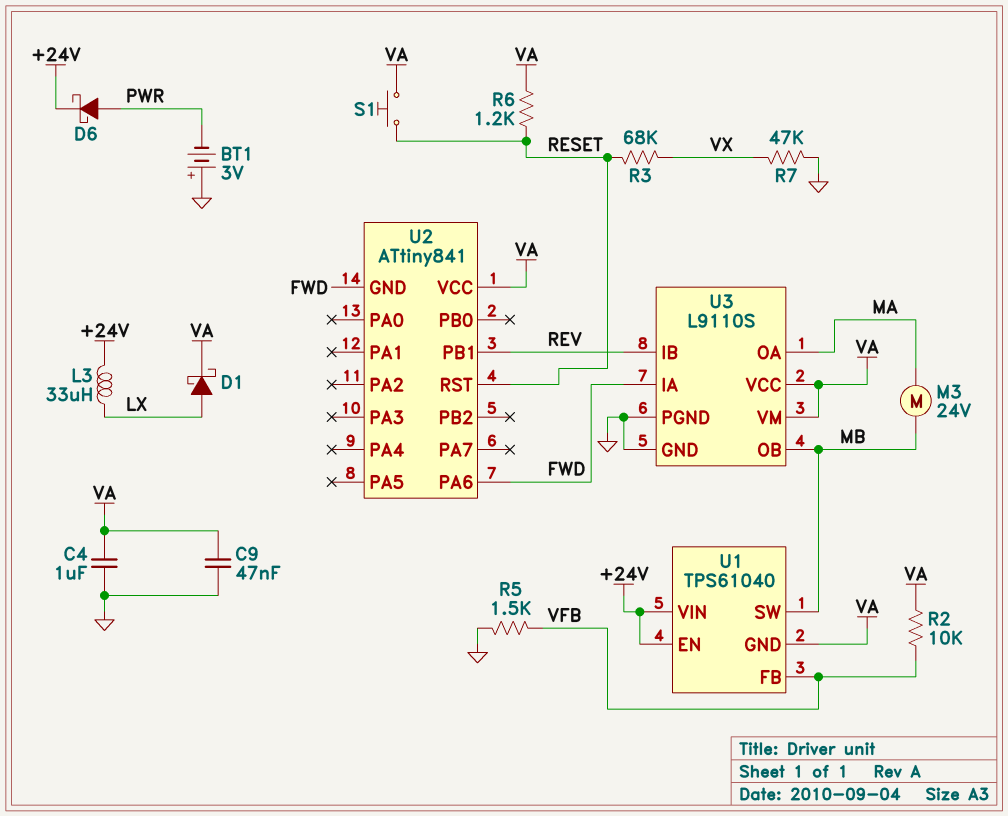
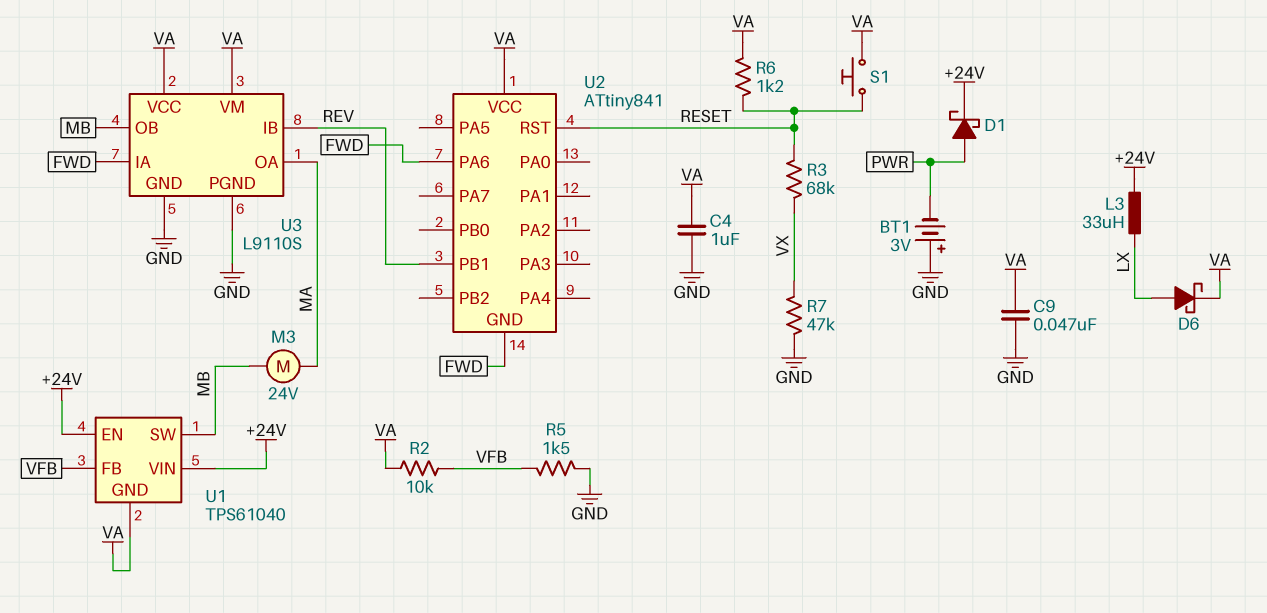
D1: schottky (A LX, K VA) -> schottky (A PWR, K +24V)
D6: schottky (A PWR, K +24V) -> schottky (A LX, K VA)

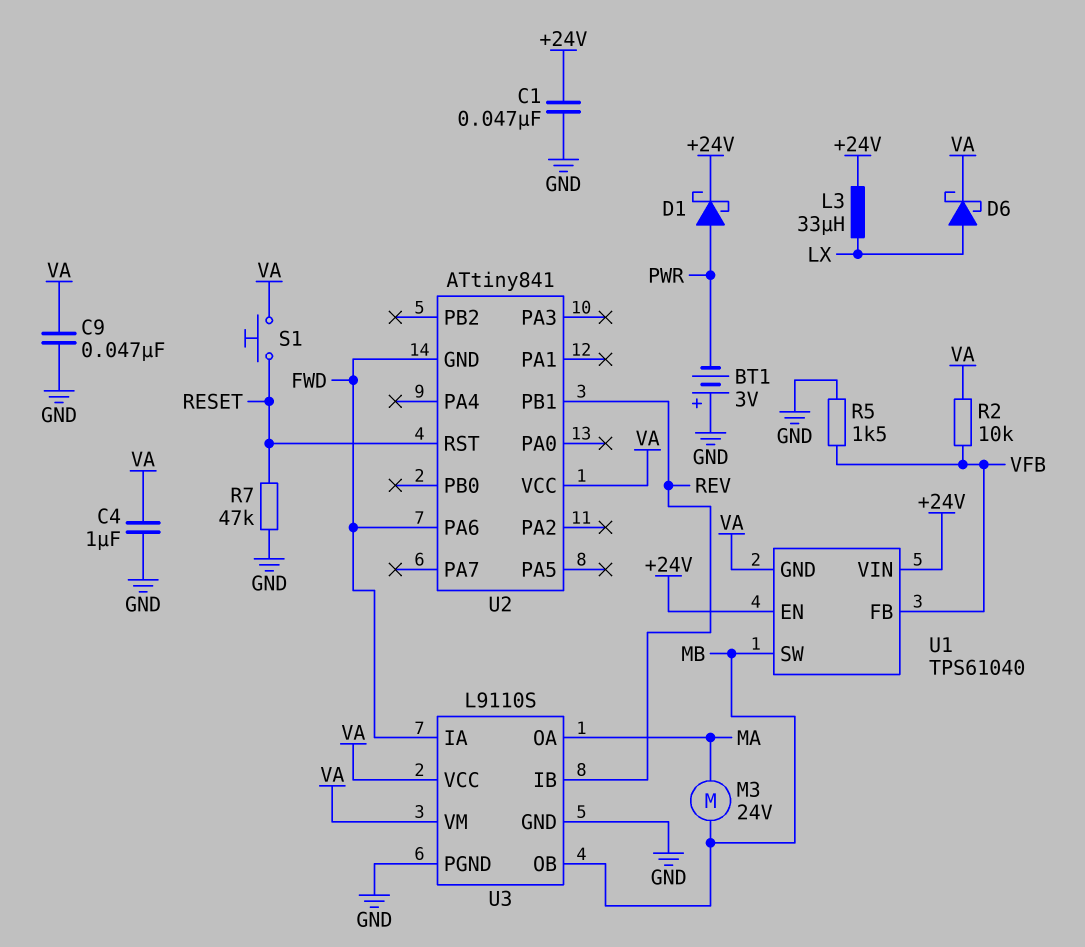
C1: none -> 47nF (+24V, GND)
R3: 68k (RESET, VX) -> none
R6: 1.2k (RESET, VA) -> none
R7: 47k (GND, VX) -> 47k (GND, RESET)

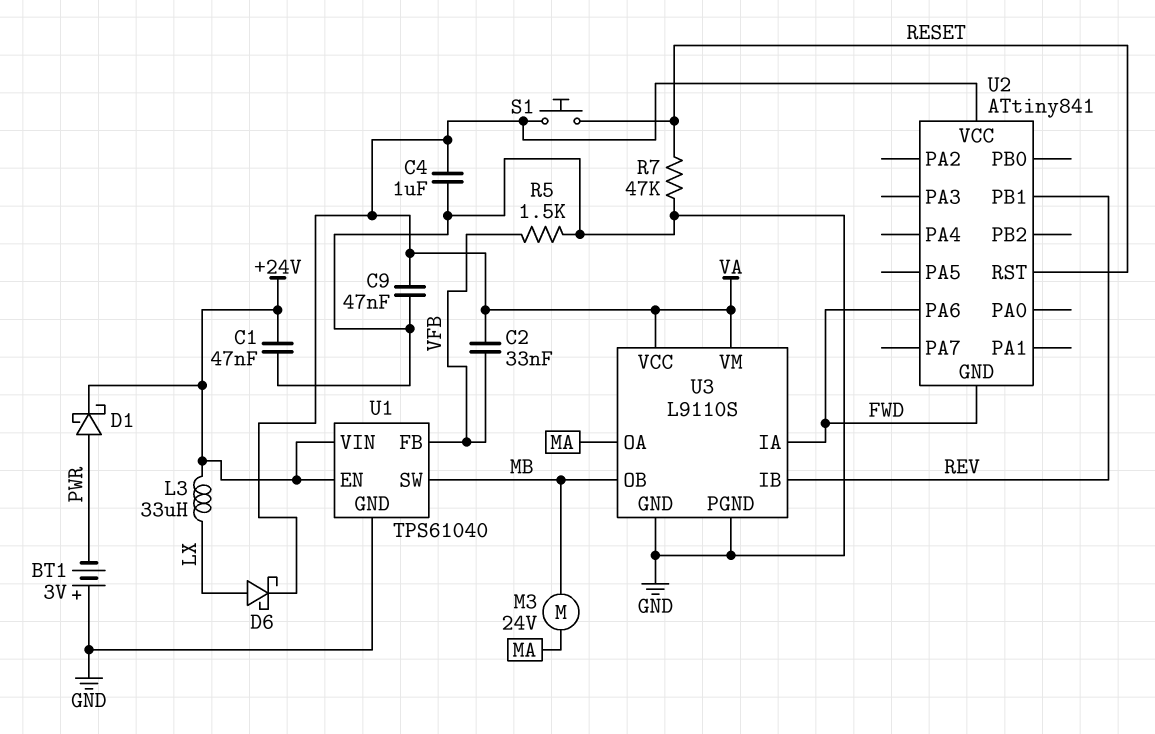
C2: none -> 33nF (VA, VFB)
R2: 10k (VA, VFB) -> none
U1 pin GND: VA -> GND

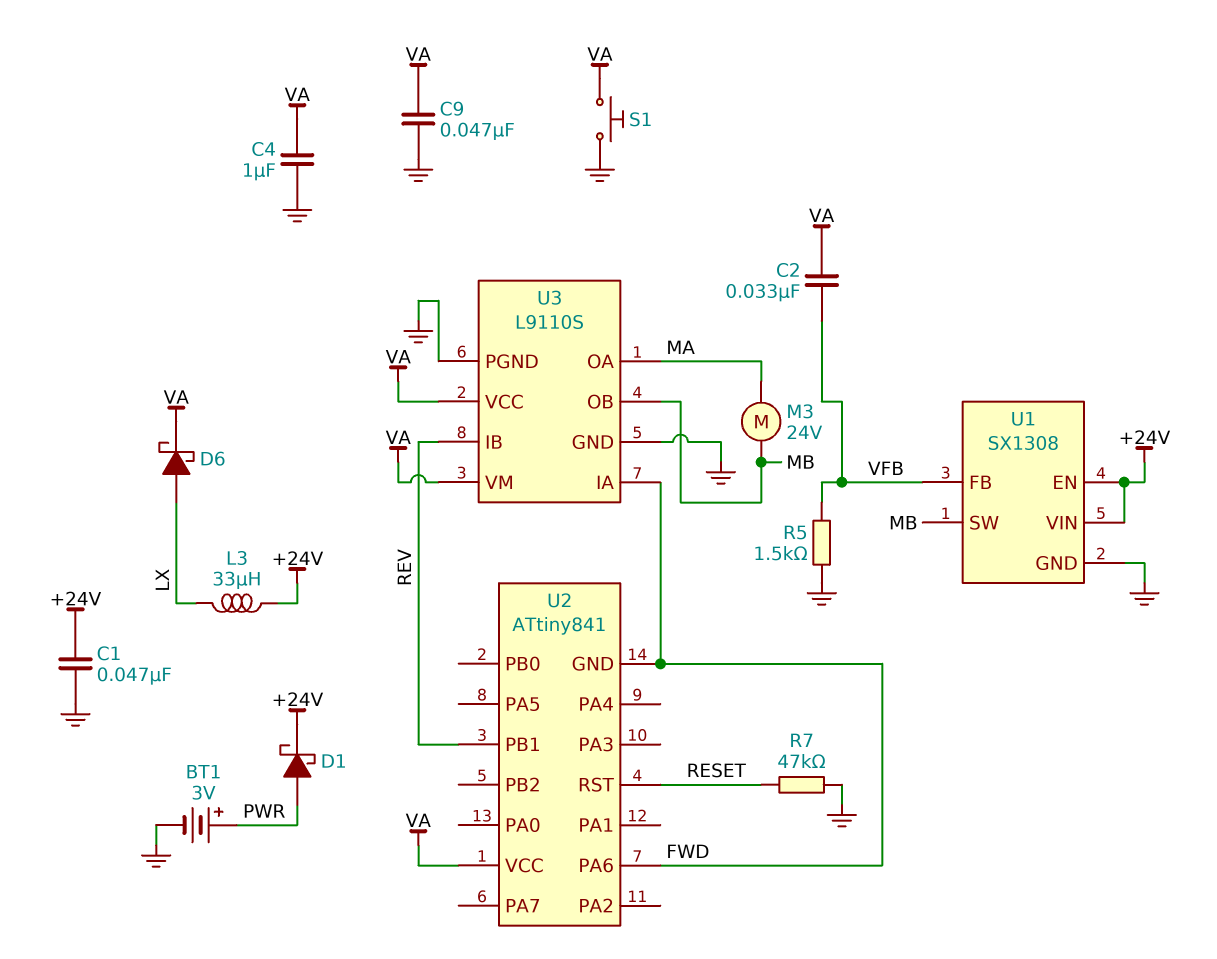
BT1: 3V (plus GND, minus PWR) -> 3V (plus PWR, minus GND)
S1: button (RESET, VA) -> button (GND, VA)
U1: TPS61040 -> SX1308

